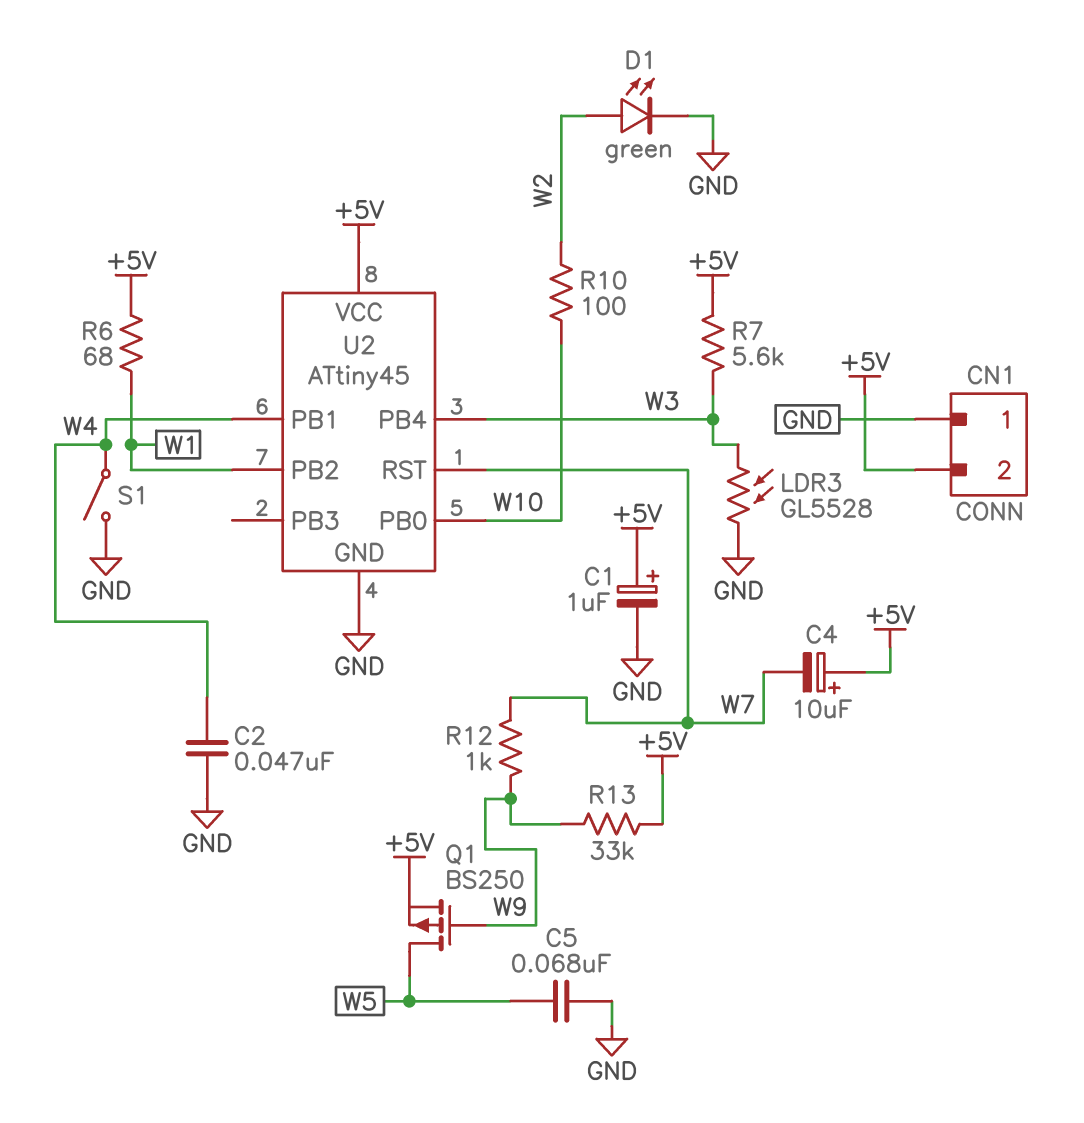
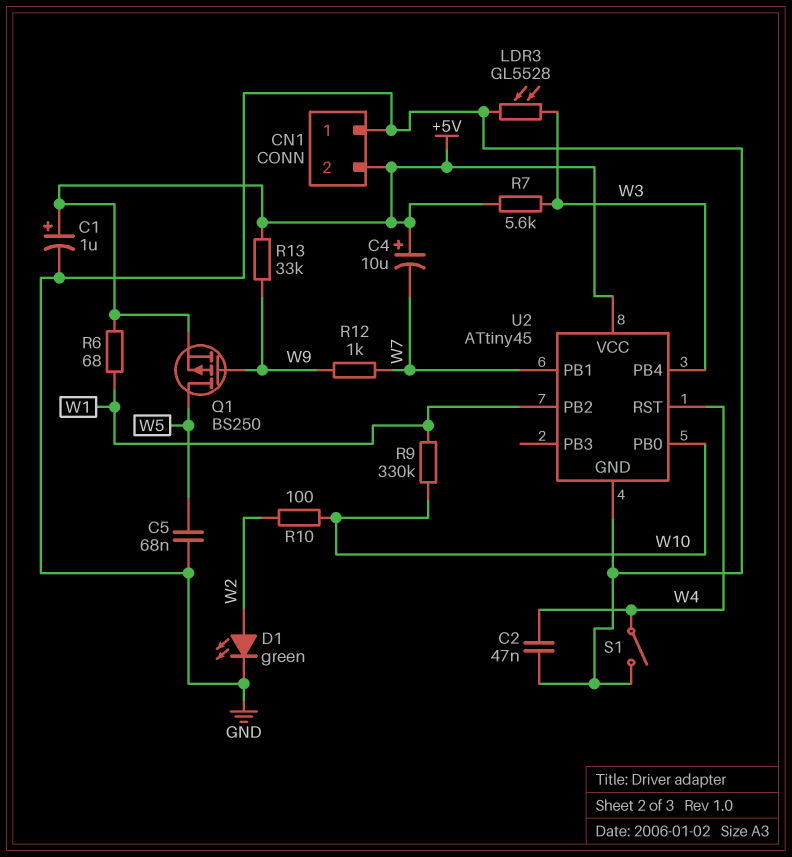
R9: none -> 330k (W1, W10)
U2 pin PB1: W4 -> W7
U2 pin RST: W7 -> W4

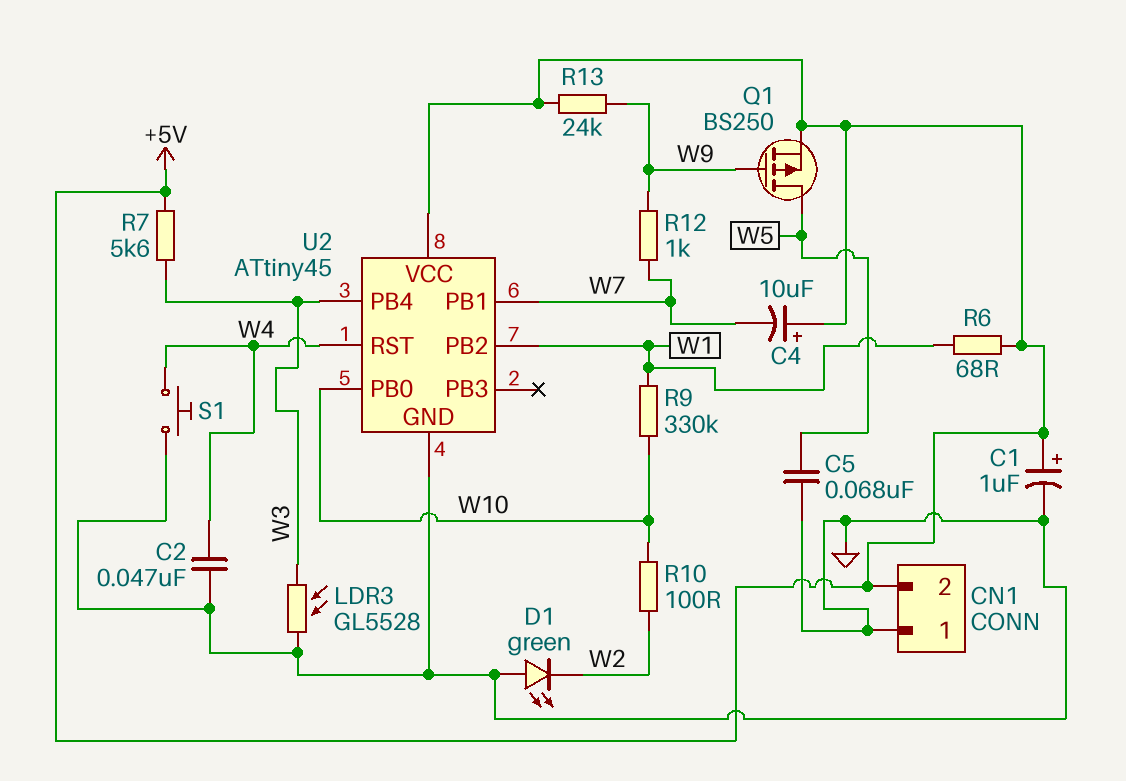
D1: LED green (A W2, K GND) -> LED green (A GND, K W2)
R13: 33k (+5V, W9) -> 24k (+5V, W9)
S1: switch (GND, W4) -> button (GND, W4)

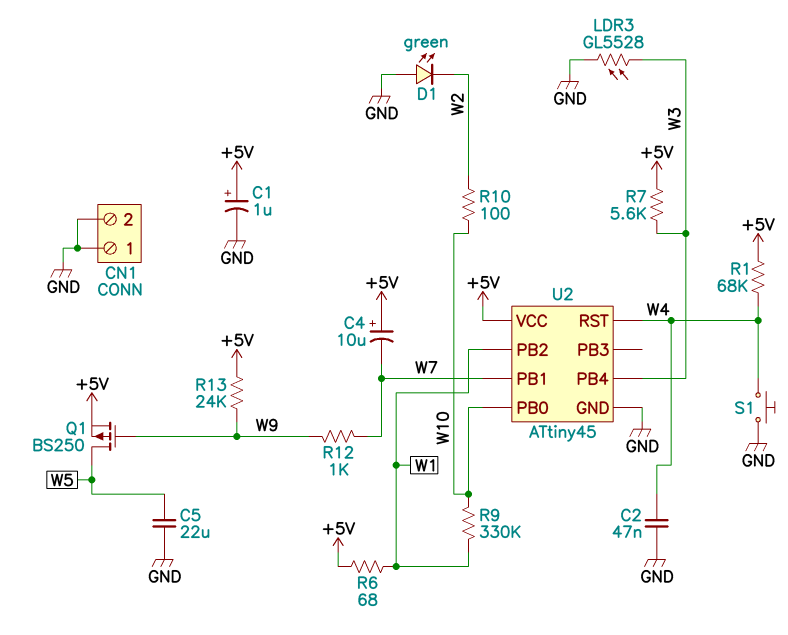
C5: 68nF (GND, W5) -> 22uF (GND, W5)
CN1 pin 2: +5V -> GND
R1: none -> 68k (+5V, W4)

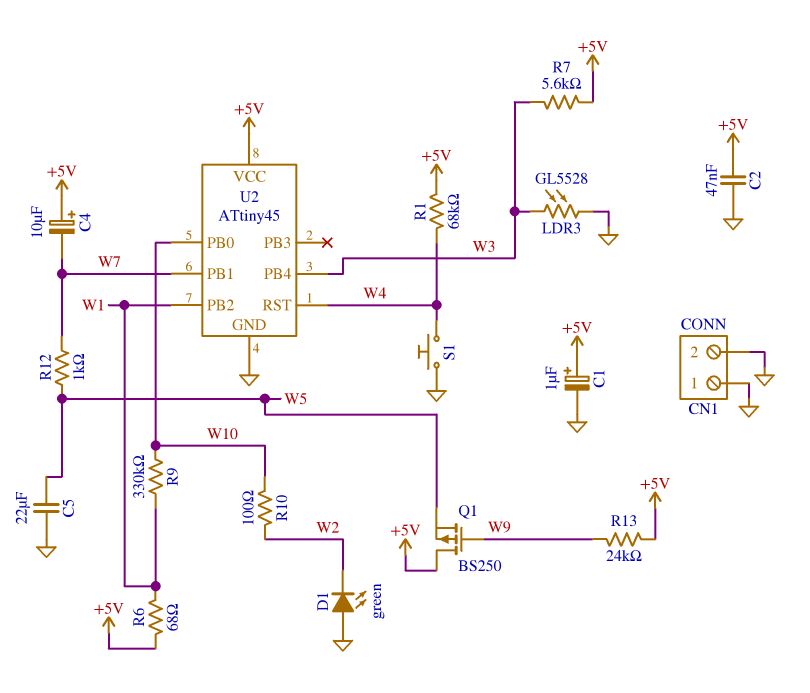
C2: 47nF (GND, W4) -> 47nF (+5V, GND)
Q1: PMOS BS250 (G W9, D W5, S +5V) -> PMOS BS250 (G W9, D +5V, S W5)
R12: 1k (W7, W9) -> 1k (W5, W7)

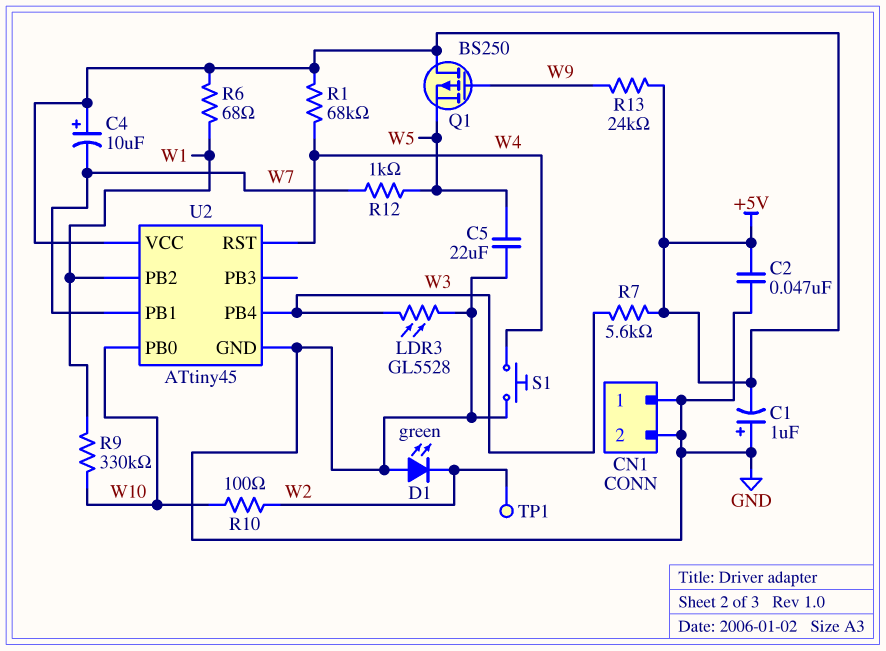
C1: 1uF (plus +5V, minus GND) -> 1uF (plus GND, minus +5V)
TP1: none -> test point (W2)

